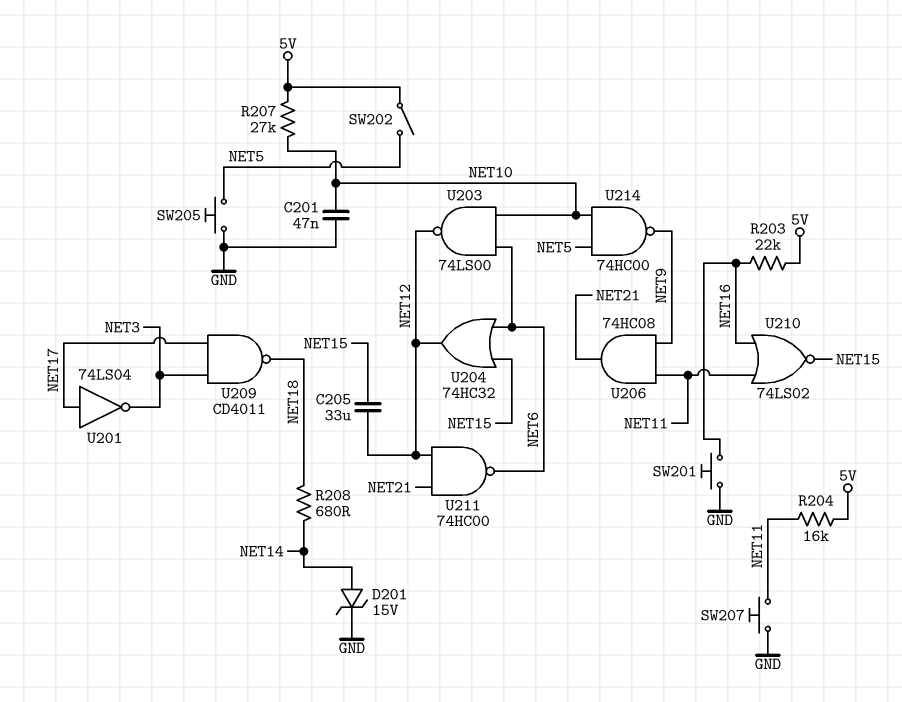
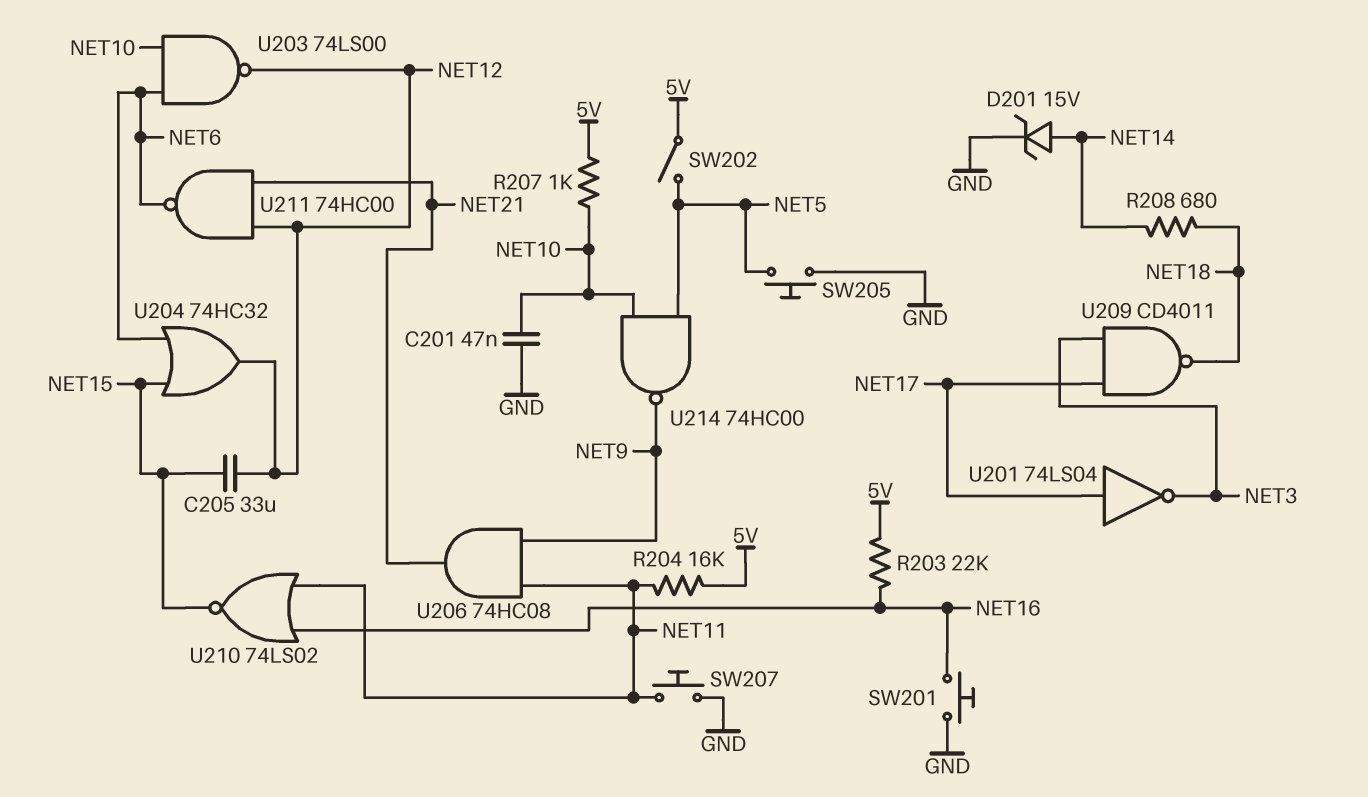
R207: 27k (5V, NET10) -> 1k (5V, NET10)

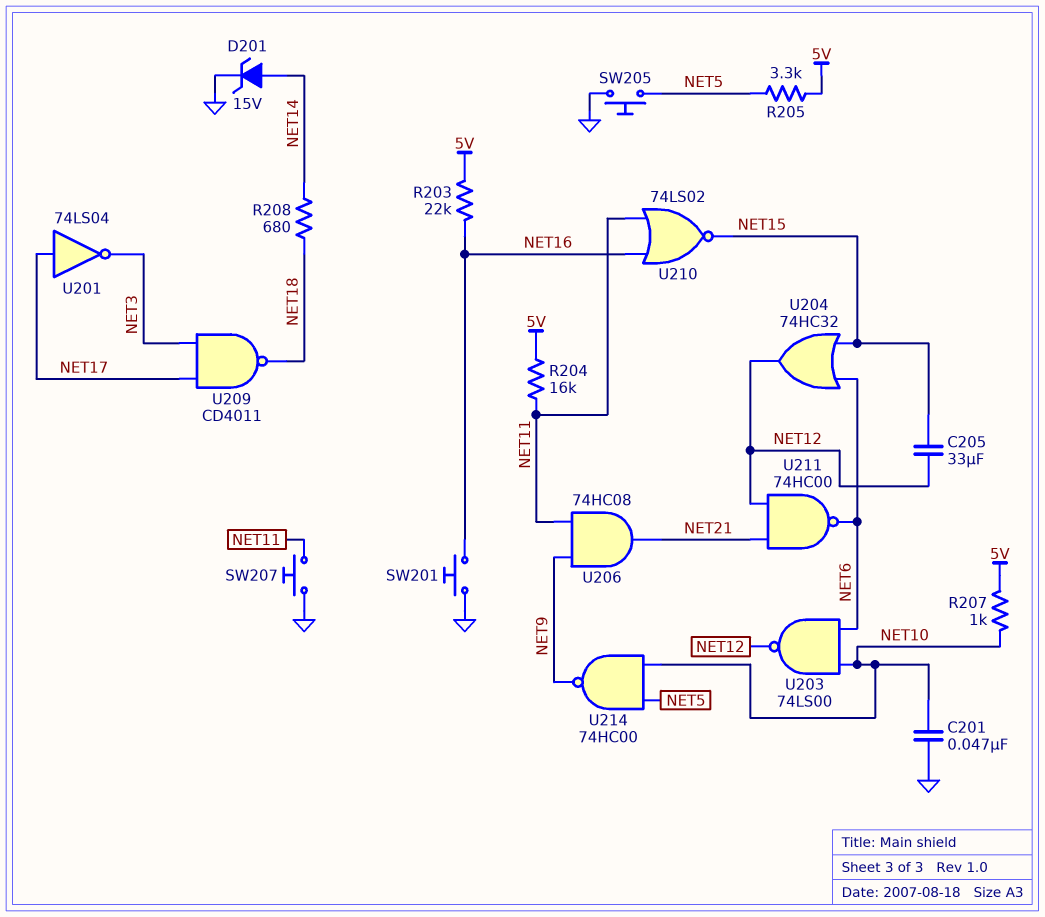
R205: none -> 3.3k (5V, NET5)
SW202: switch (5V, NET5) -> none

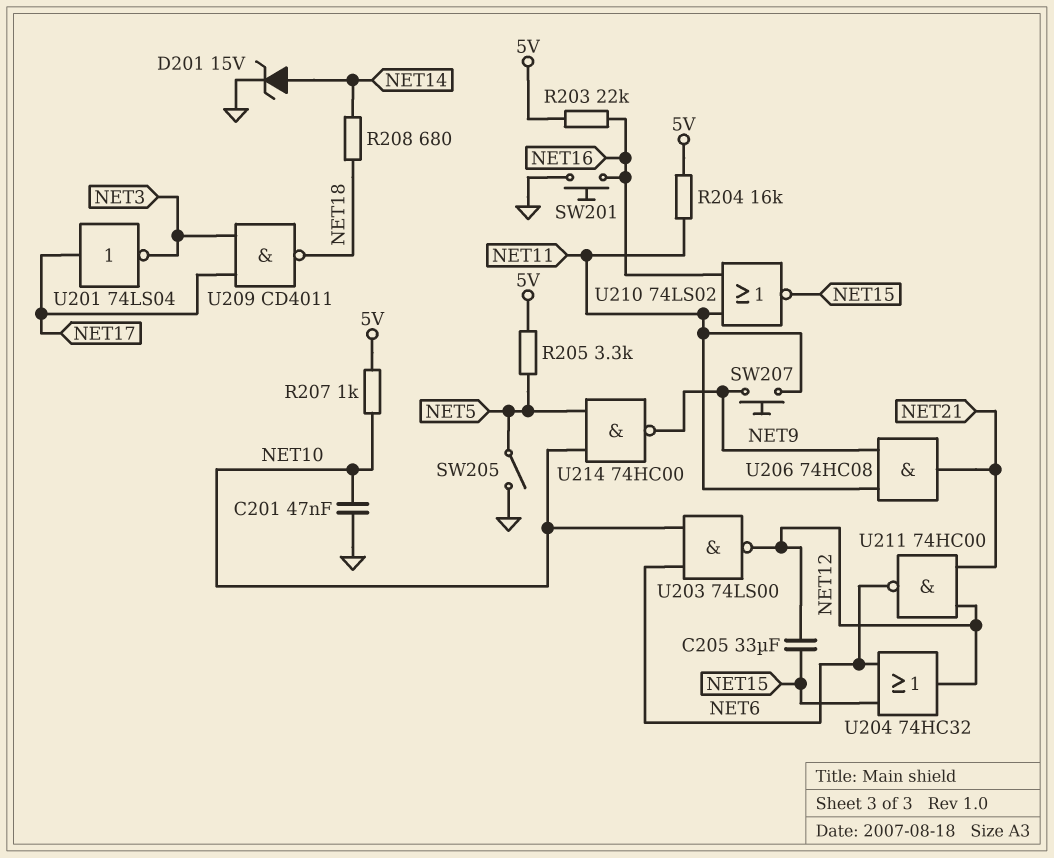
SW205: button (GND, NET5) -> switch (GND, NET5)
SW207: button (GND, NET11) -> button (NET9, NET11)

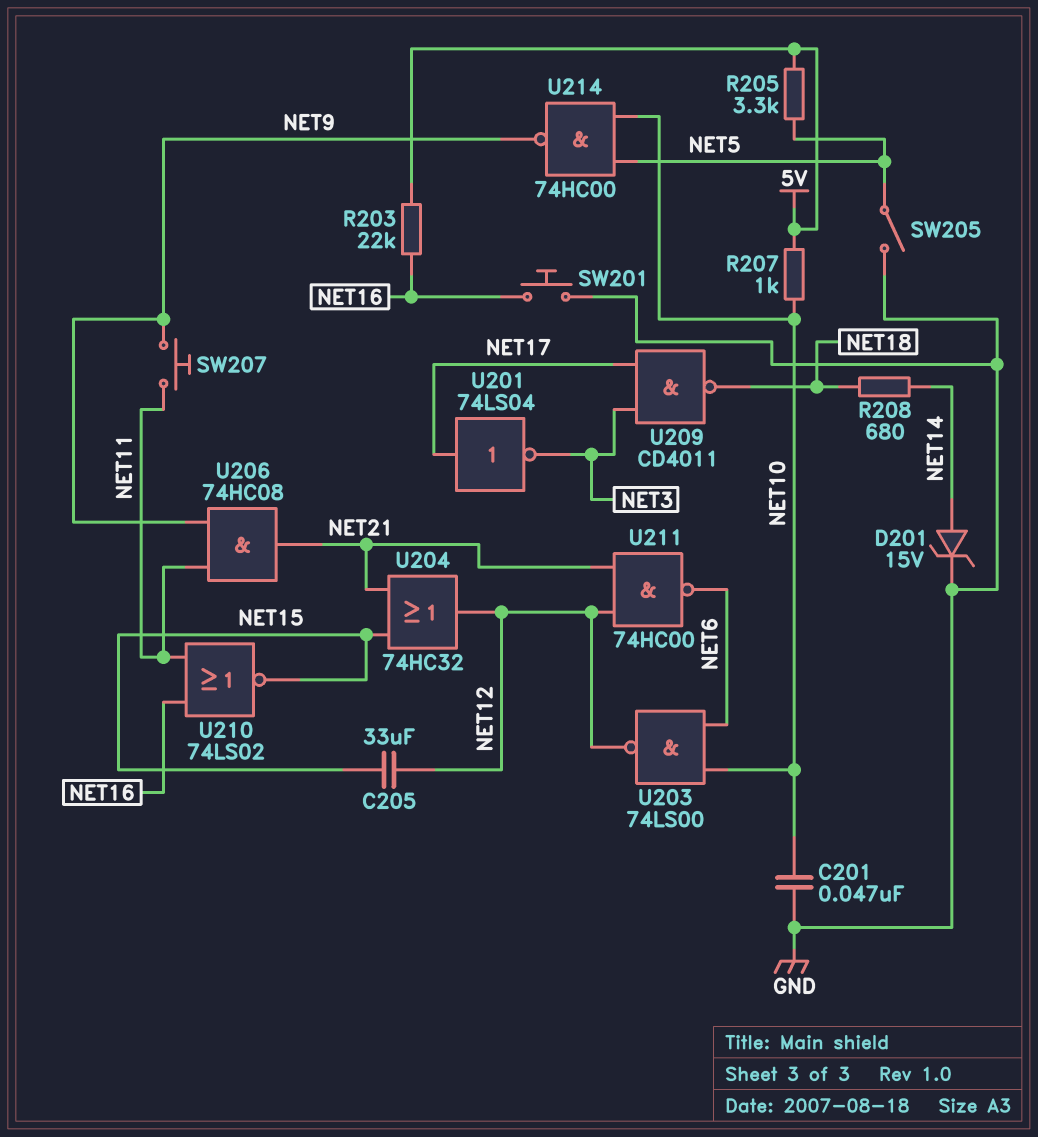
R204: 16k (5V, NET11) -> none
U204: OR 74HC32 (in NET6, in NET15, out NET12) -> OR 74HC32 (in NET15, in NET21, out NET12)

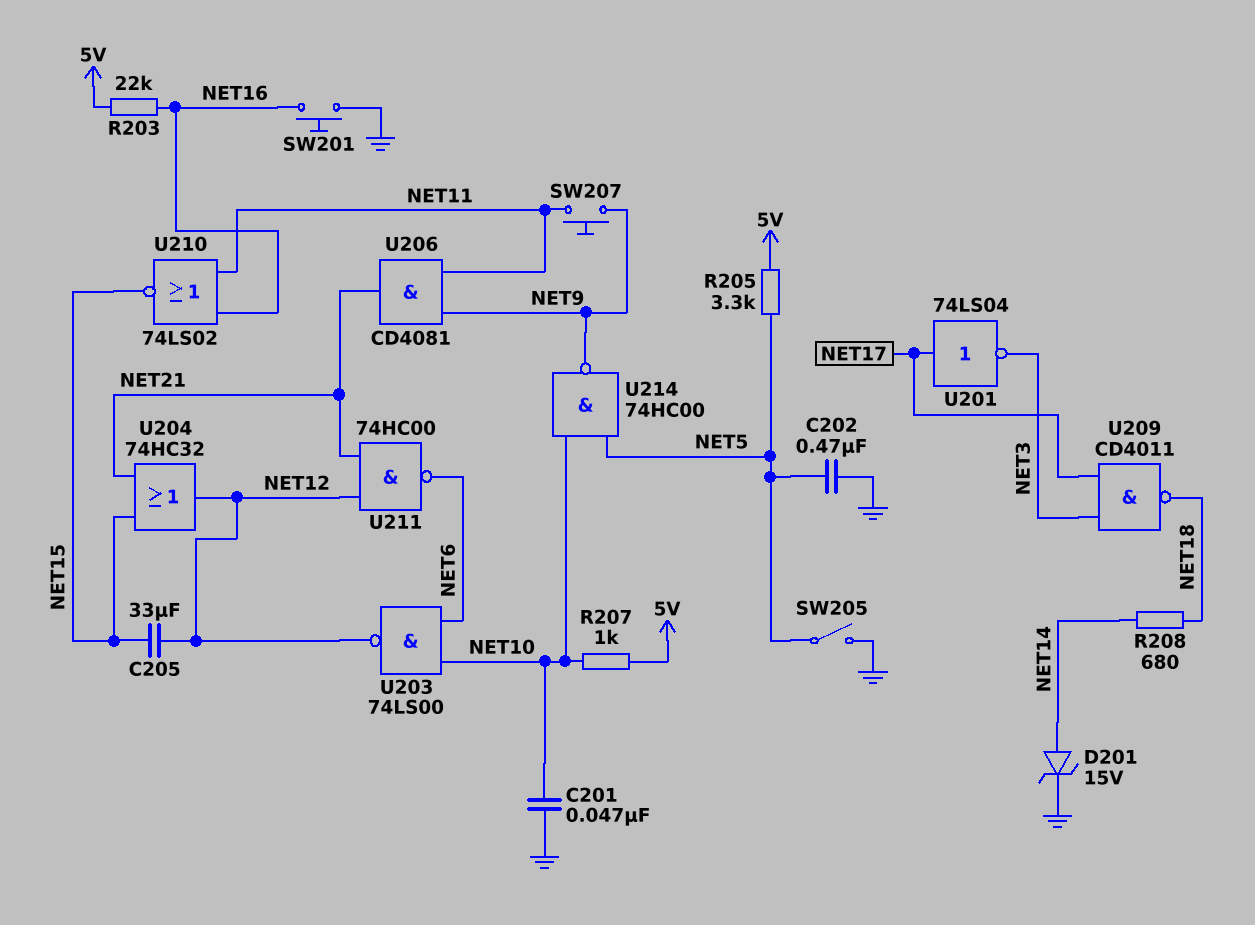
C202: none -> 470nF (GND, NET5)
U206: AND 74HC08 (in NET9, in NET11, out NET21) -> AND CD4081 (in NET9, in NET11, out NET21)

